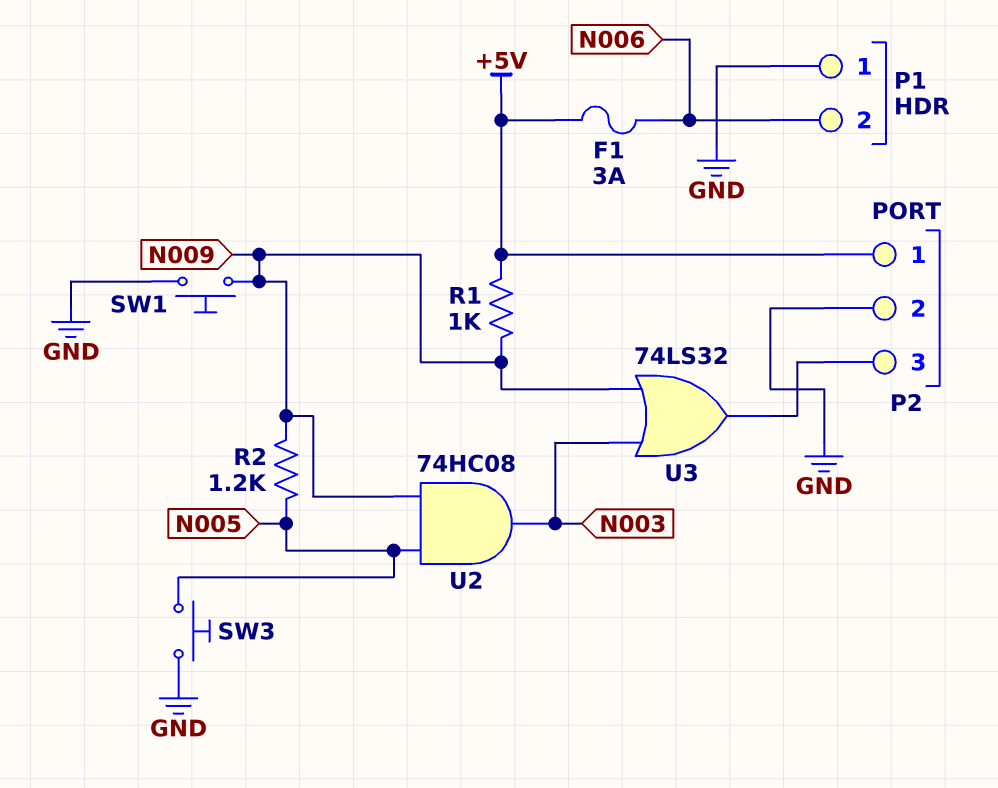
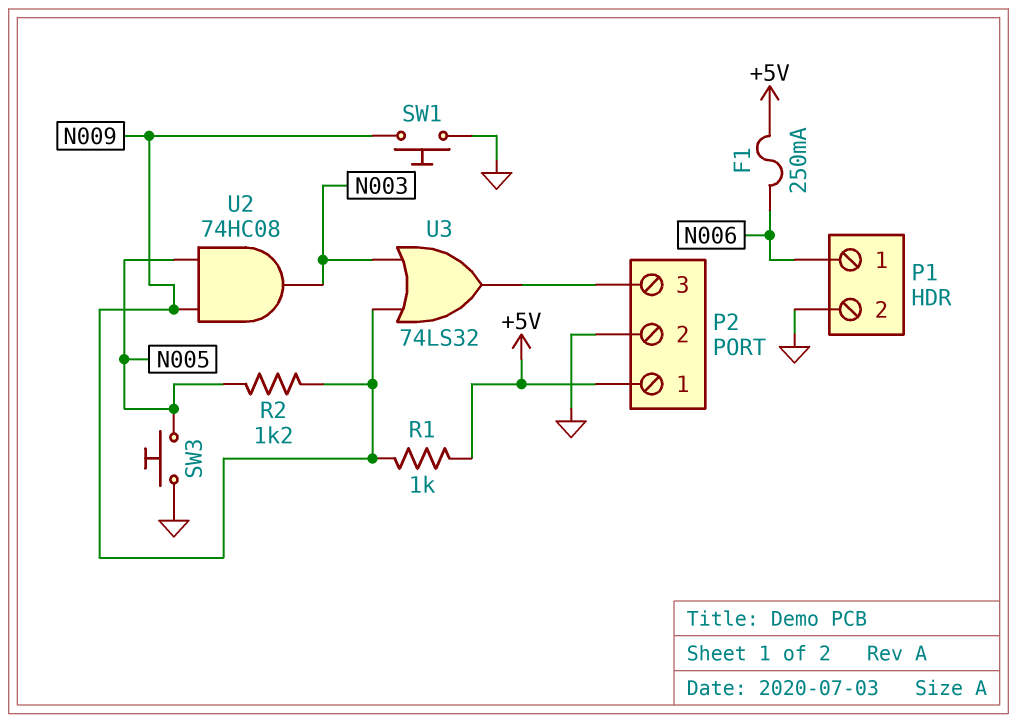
F1: 3A (+5V, N006) -> 250mA (+5V, N006)
P1 pin 1: GND -> N006
P1 pin 2: N006 -> GND

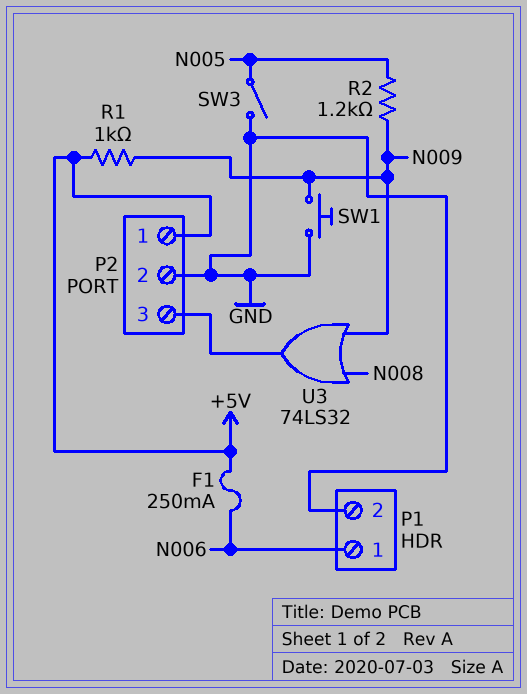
SW3: button (GND, N005) -> switch (GND, N005)
U2: AND 74HC08 (in N005, in N009, out N003) -> none
U3: OR 74LS32 (in N003, in N009, out P2/3) -> OR 74LS32 (in N008, in N009, out P2/3)

